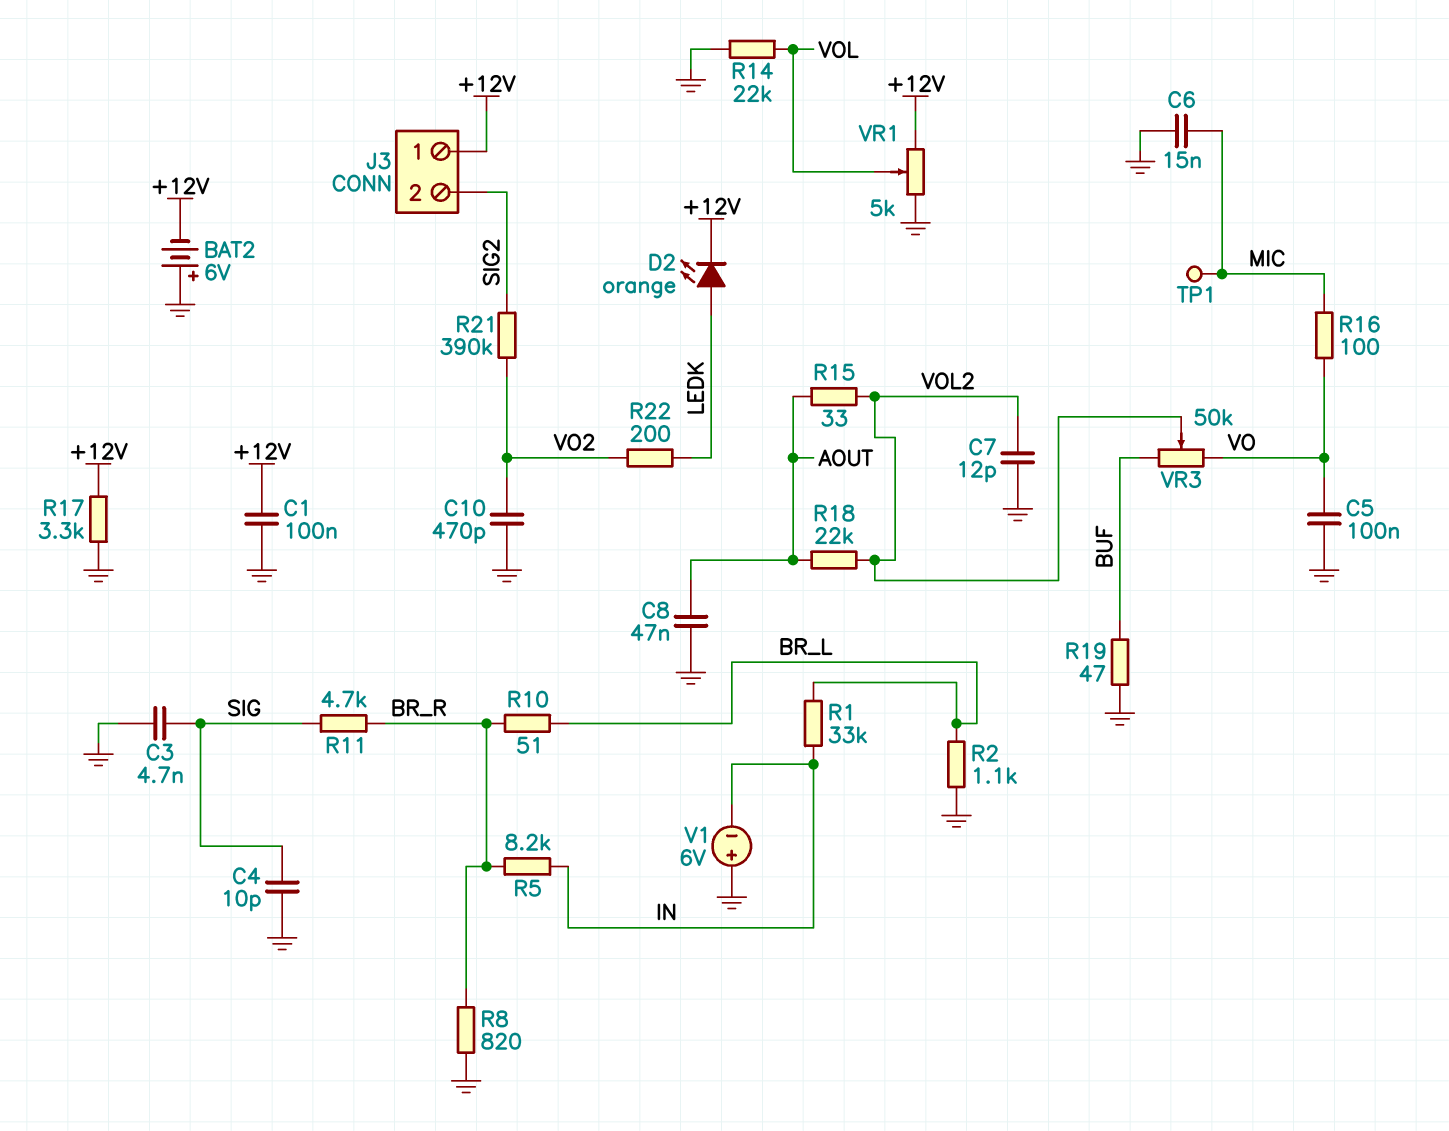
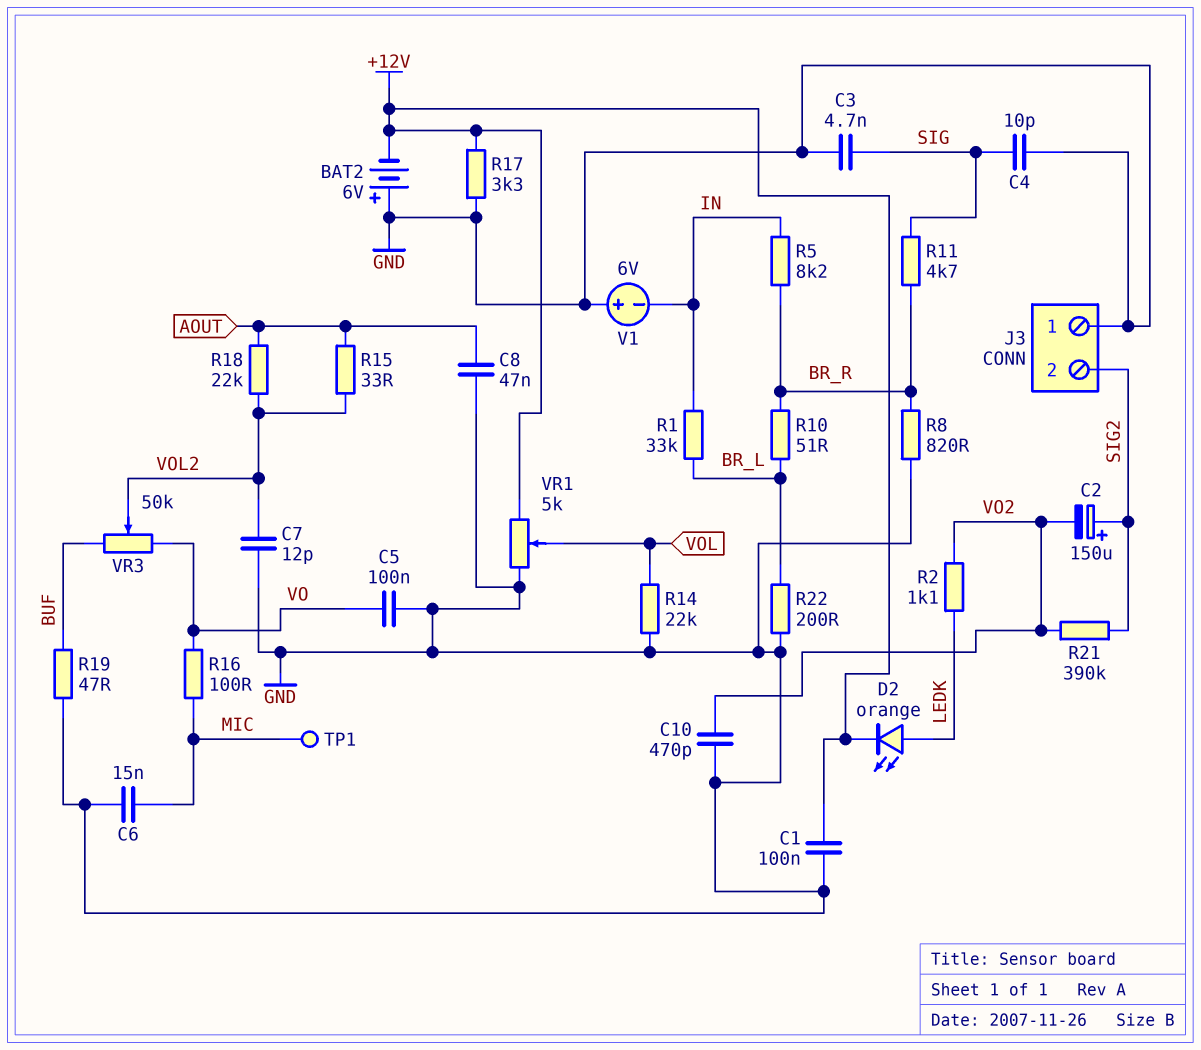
C2: none -> 150uF (plus SIG2, minus VO2)
J3 pin 1: +12V -> GND
R2: 1.1k (BR_L, GND) -> 1.1k (LEDK, VO2)
R22: 200 (LEDK, VO2) -> 200 (BR_L, GND)

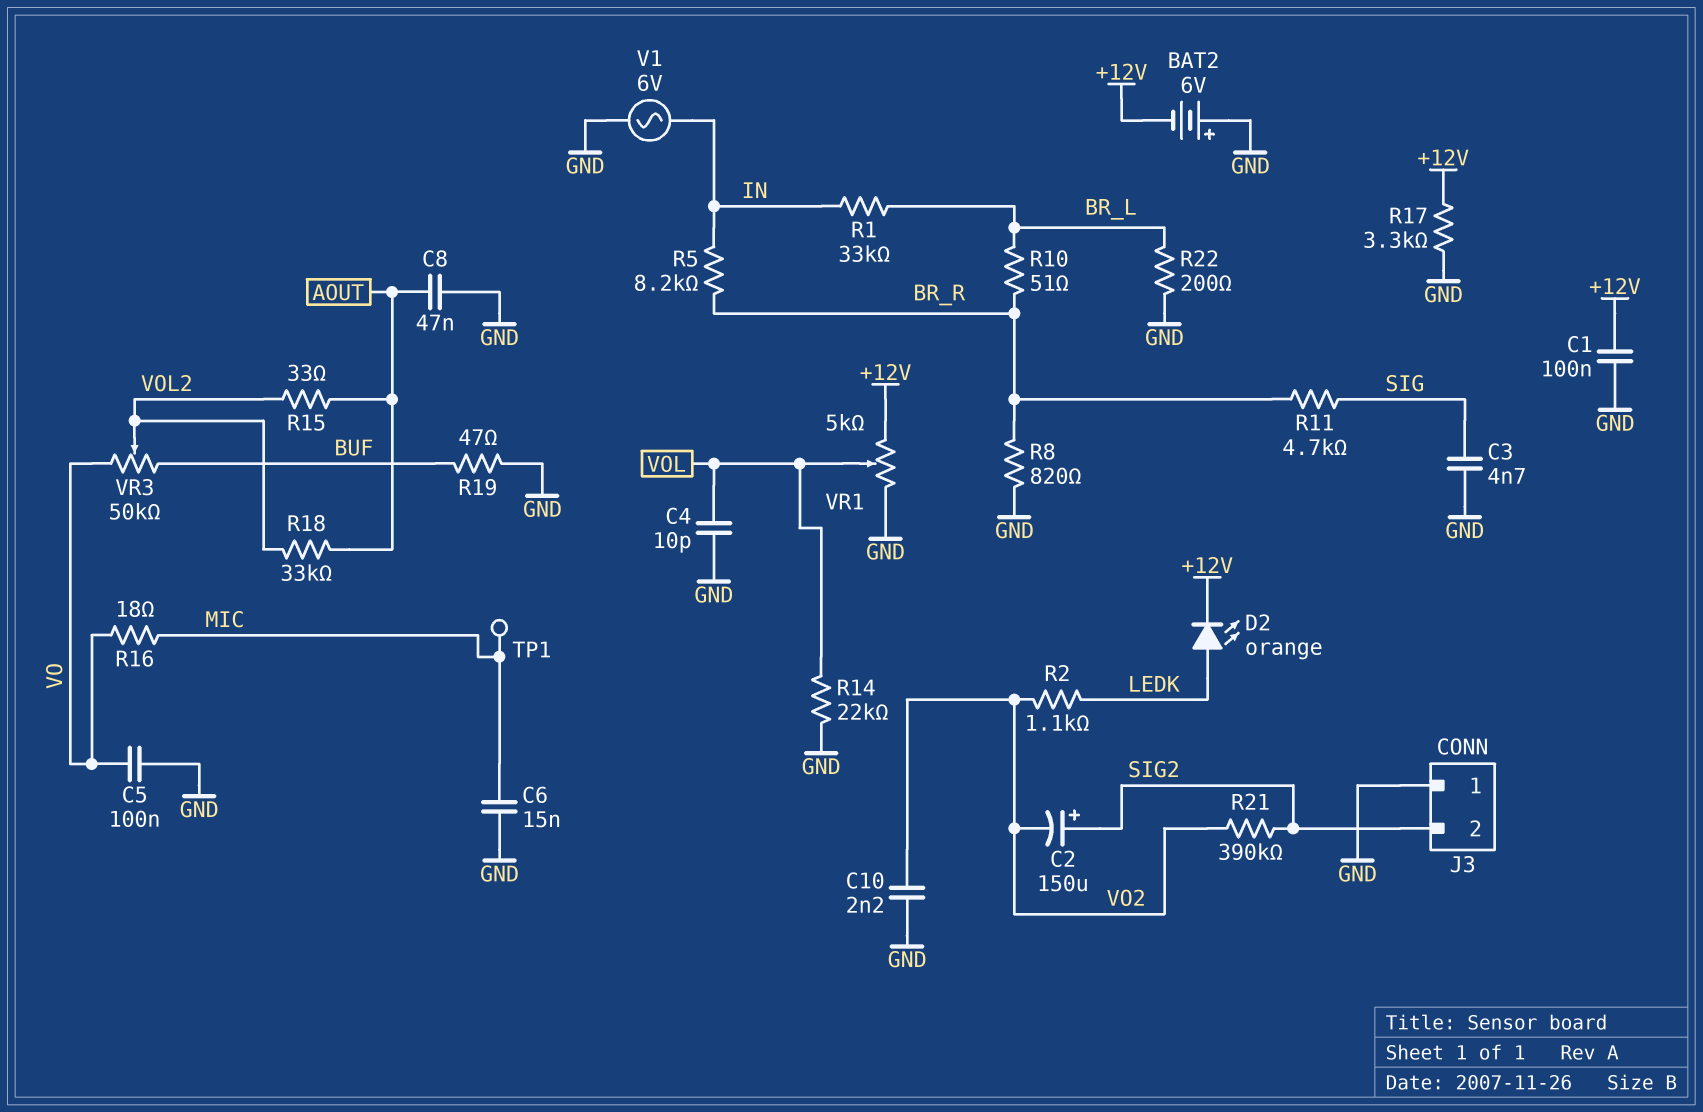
C4: 10pF (GND, SIG) -> 10pF (GND, VOL)
C7: 12pF (GND, VOL2) -> none
C10: 470pF (GND, VO2) -> 2.2nF (GND, VO2)
R16: 100 (MIC, VO) -> 18 (MIC, VO)
R18: 22k (AOUT, VOL2) -> 33k (AOUT, VOL2)
V1: 6V (plus GND, minus IN) -> AC 6V (GND, IN)

